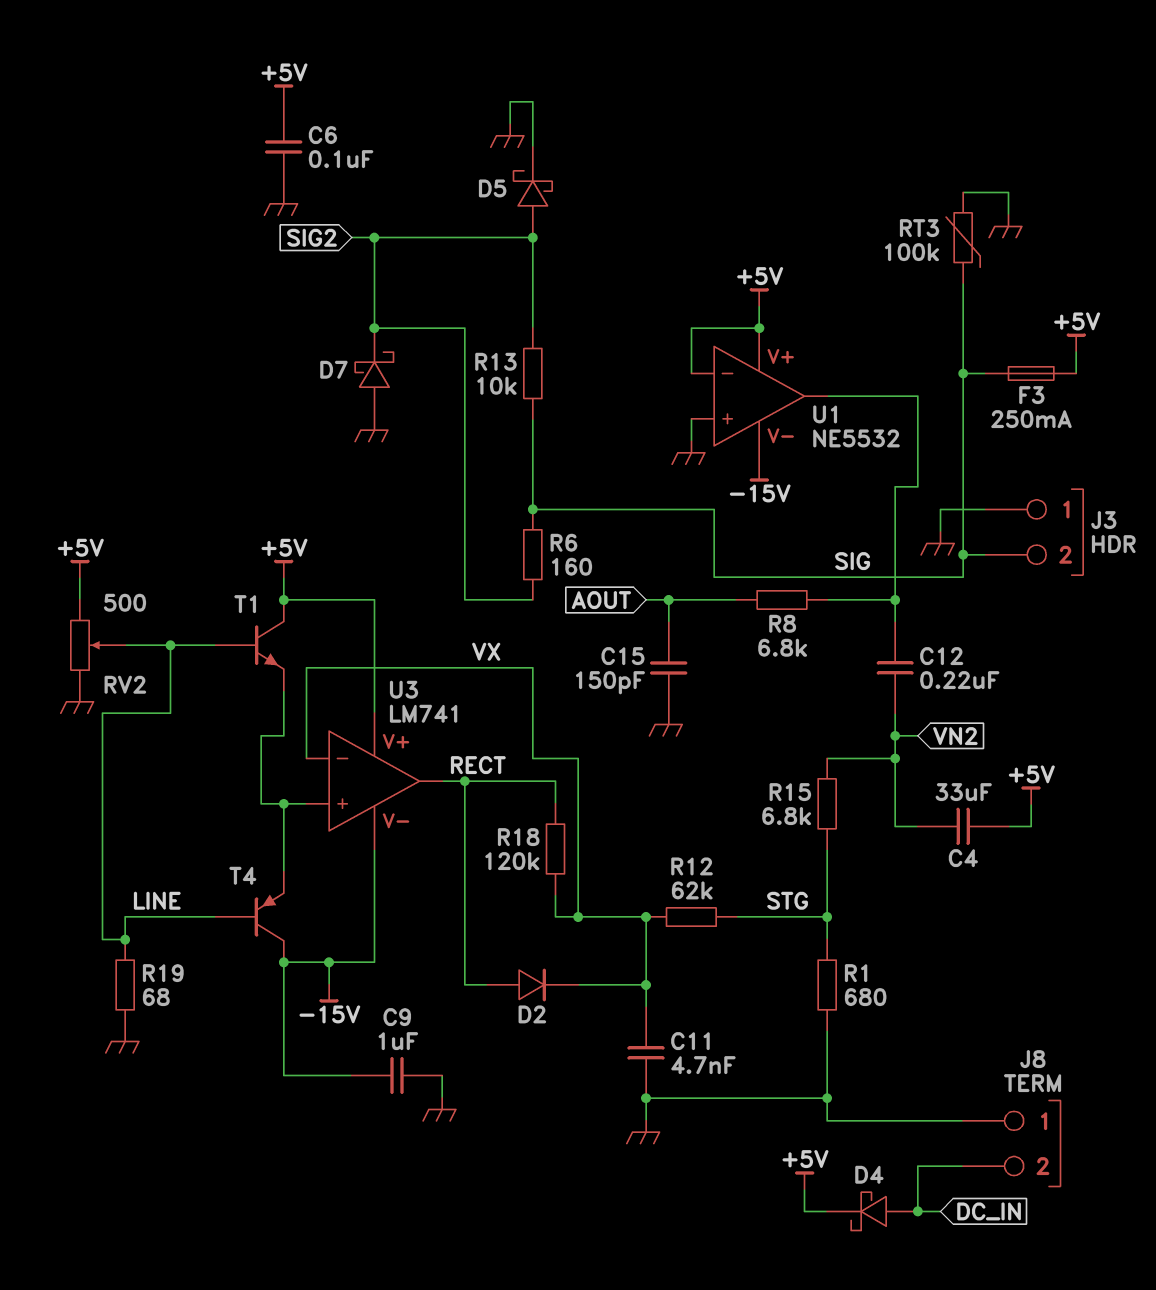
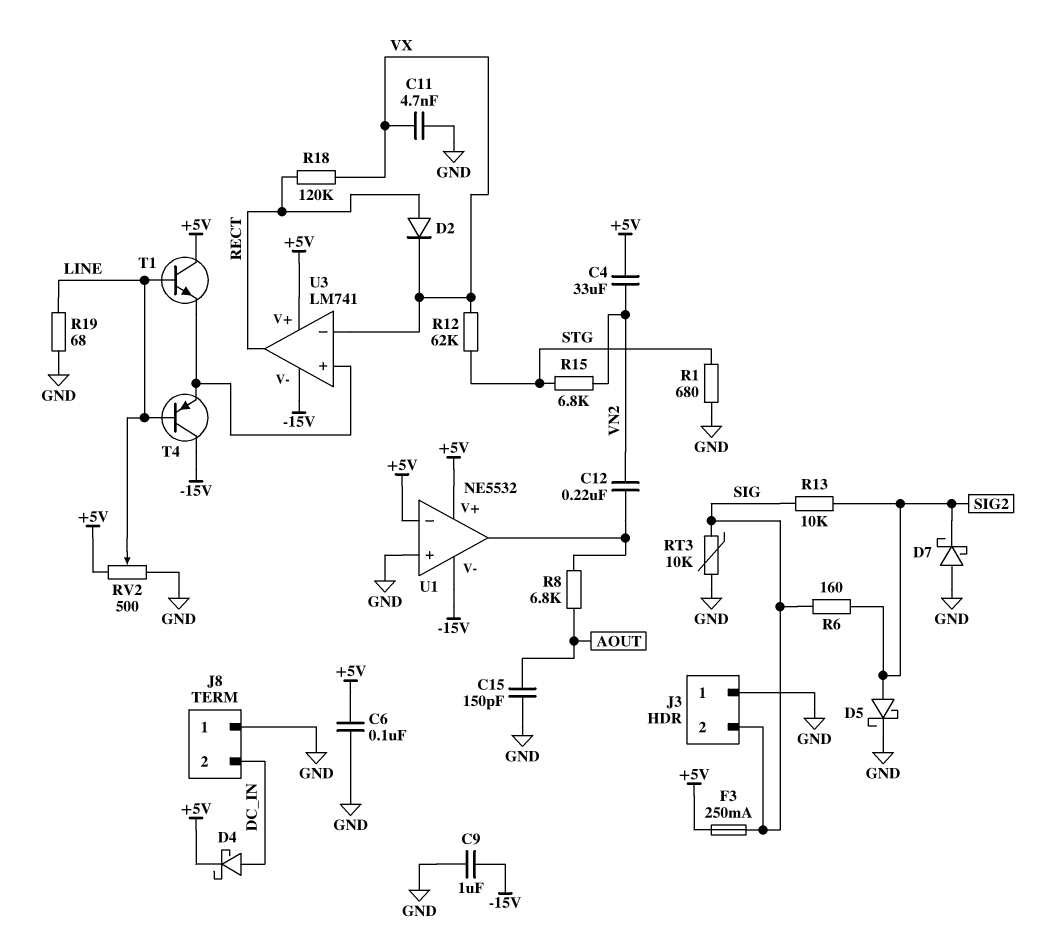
RT3: 100k (GND, SIG) -> 10k (GND, SIG)

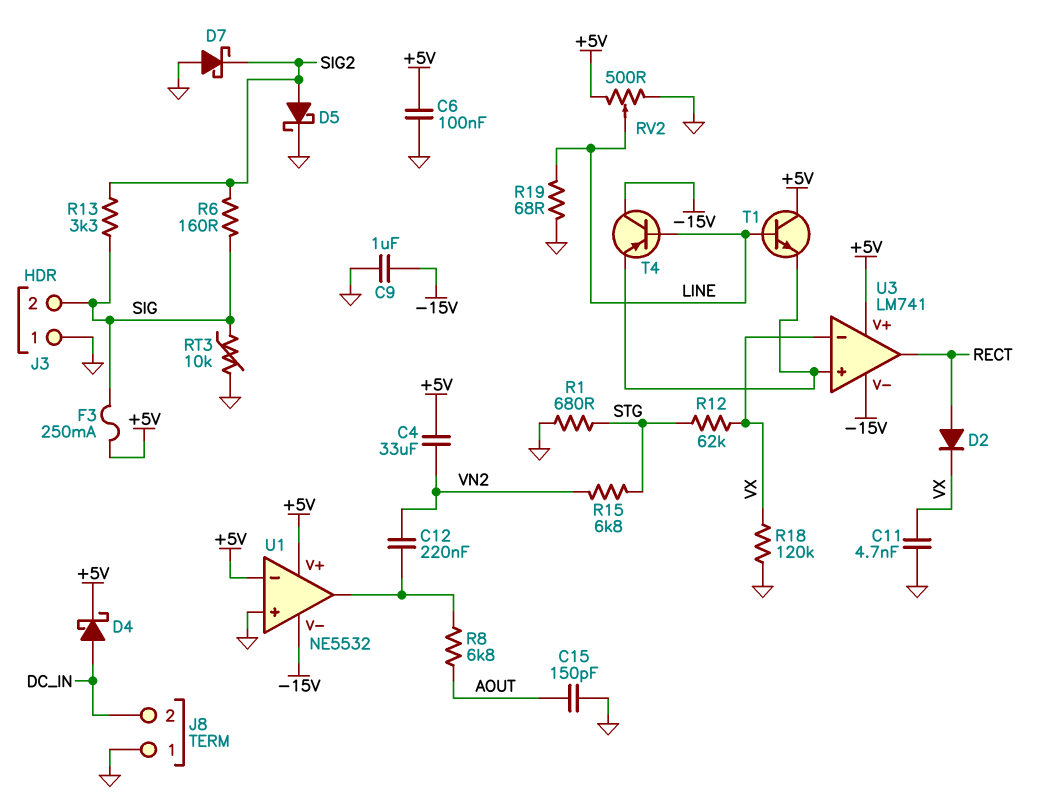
R13: 10k (SIG, SIG2) -> 3.3k (SIG, SIG2)
R18: 120k (RECT, VX) -> 120k (GND, VX)

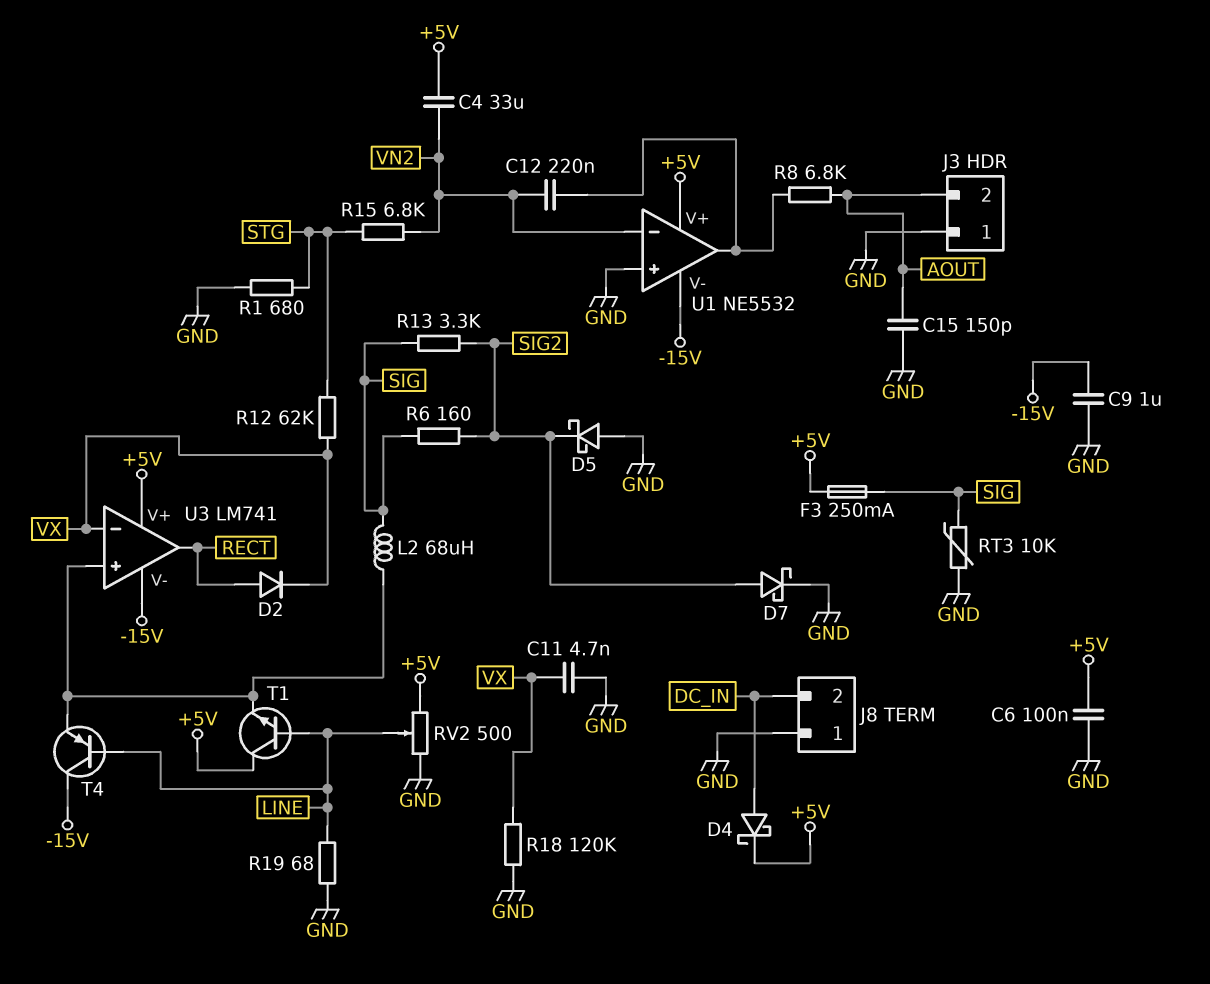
D5: schottky (A SIG2, K GND) -> schottky (A GND, K SIG2)
D7: schottky (A GND, K SIG2) -> schottky (A SIG2, K GND)
J3 pin 2: SIG -> AOUT
L2: none -> 68uH (SIG, U3/in+)
U1 pin in-: +5V -> VN2

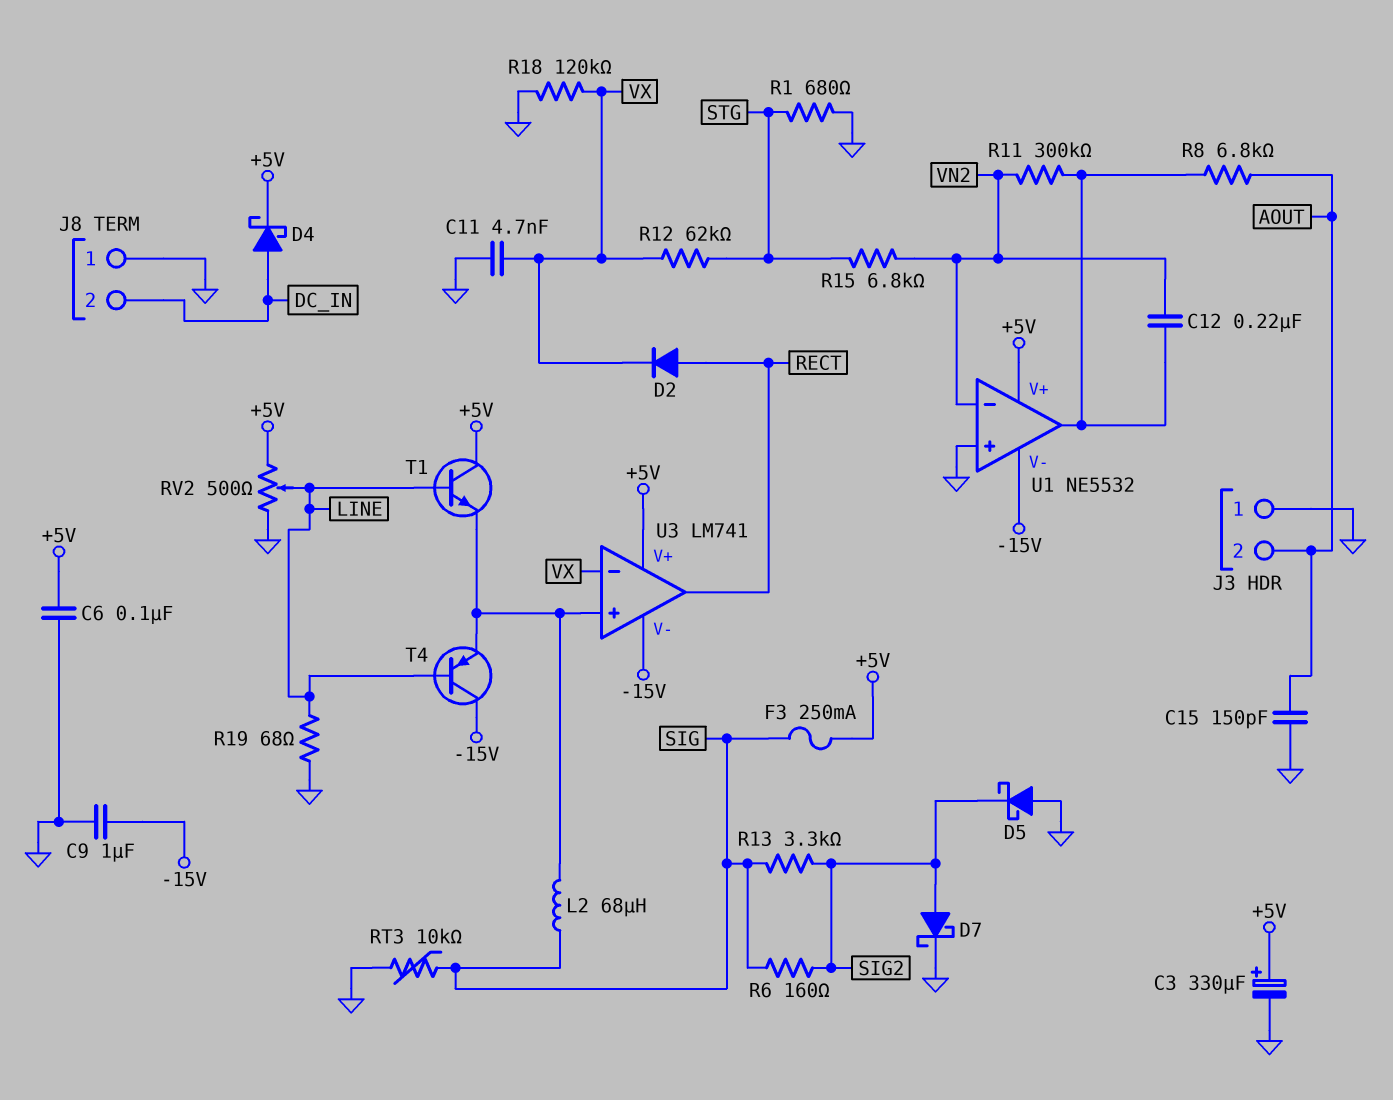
C3: none -> 330uF (plus +5V, minus GND)
C4: 33uF (+5V, VN2) -> none
R11: none -> 300k (U1/out, VN2)

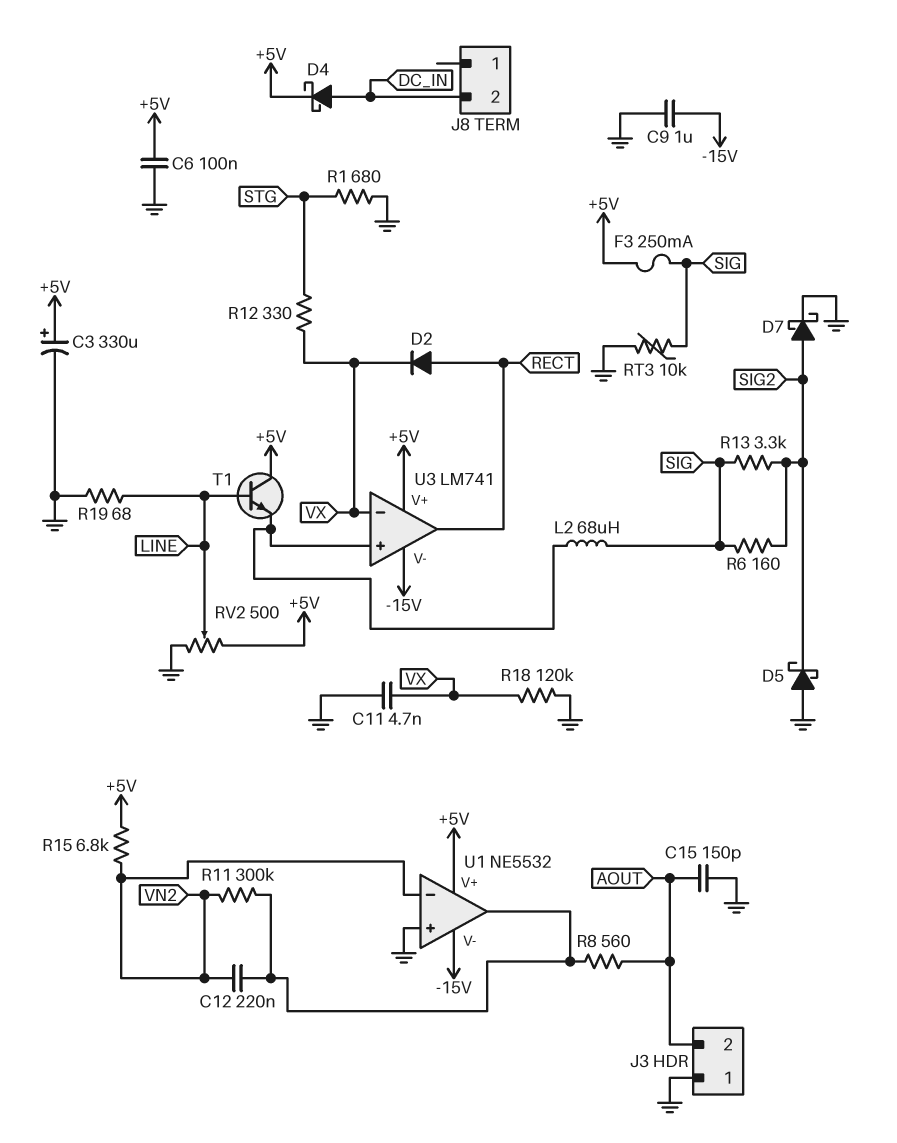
J8 pin 1: GND -> none
R8: 6.8k (AOUT, U1/out) -> 560 (AOUT, U1/out)
R12: 62k (STG, VX) -> 330 (STG, VX)
R15: 6.8k (STG, VN2) -> 6.8k (+5V, VN2)
T4: PNP (B LINE, C -15V, E U3/in+) -> none

